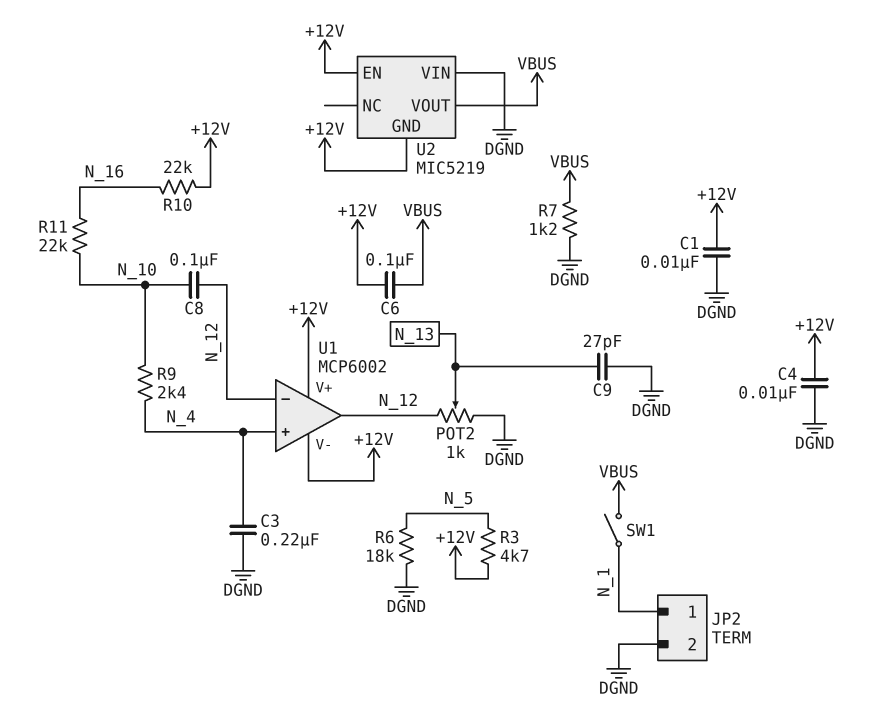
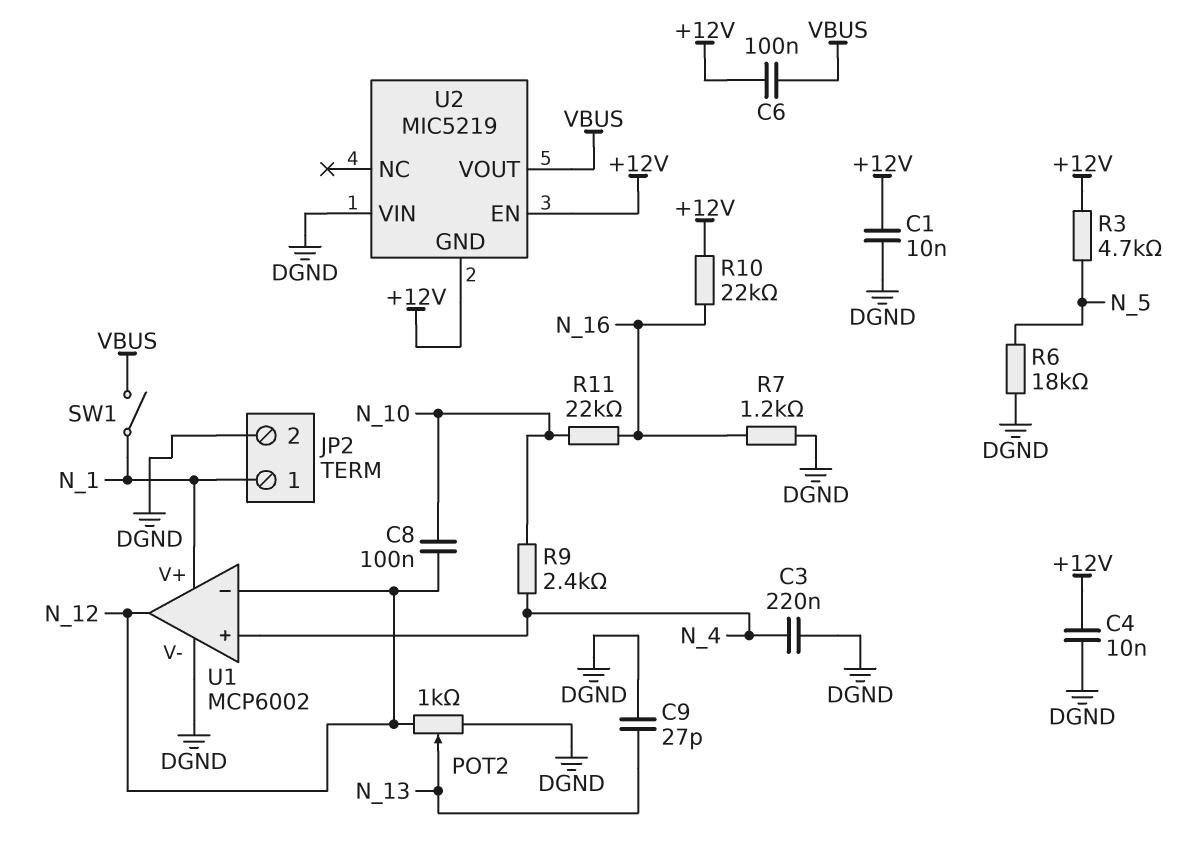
R7: 1.2k (DGND, VBUS) -> 1.2k (DGND, N_16)
U1 pin V+: +12V -> N_1
U1 pin V-: +12V -> DGND

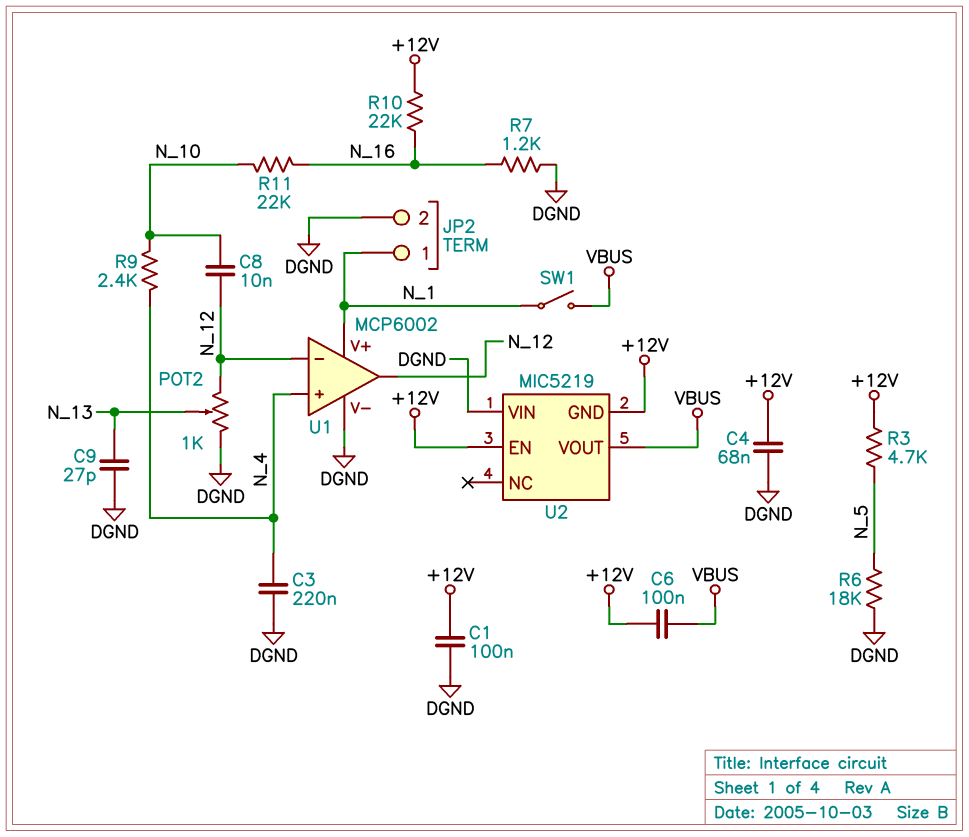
C1: 10nF (+12V, DGND) -> 100nF (+12V, DGND)
C4: 10nF (+12V, DGND) -> 68nF (+12V, DGND)
C8: 100nF (N_10, N_12) -> 10nF (N_10, N_12)

